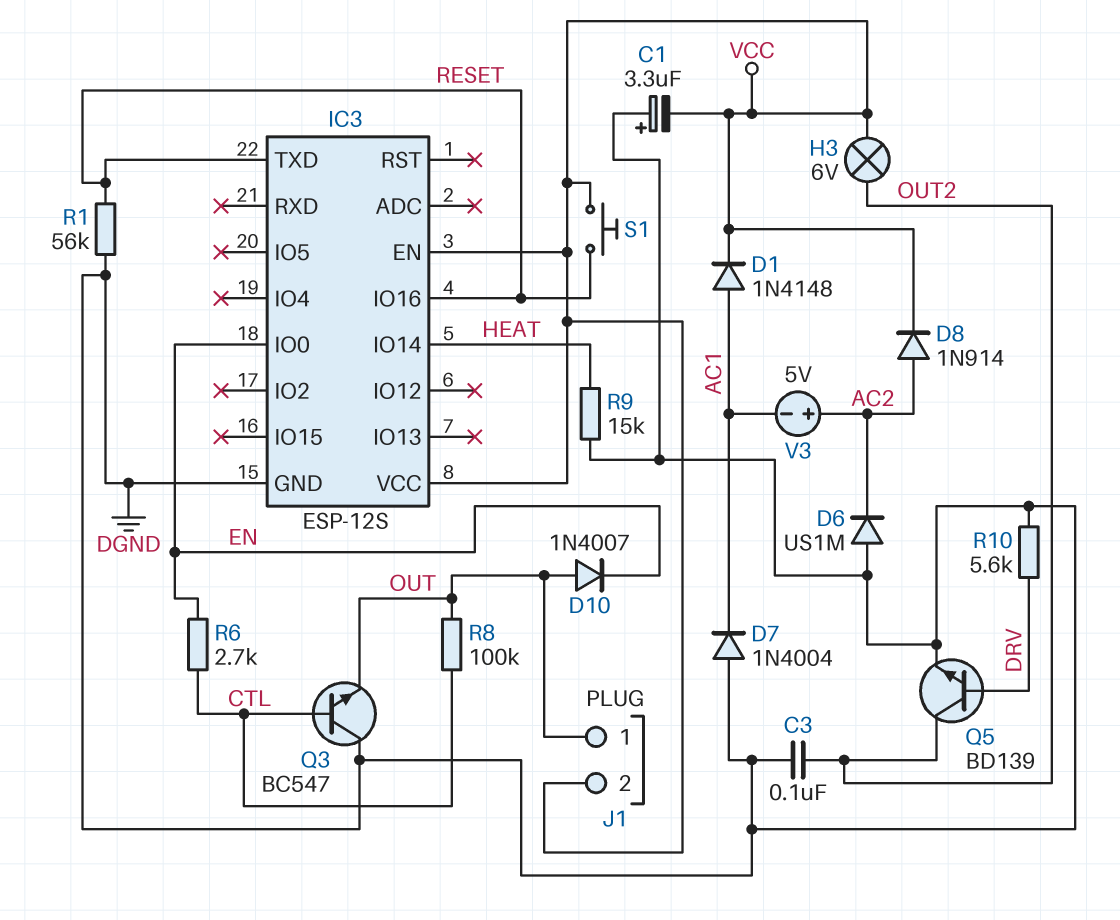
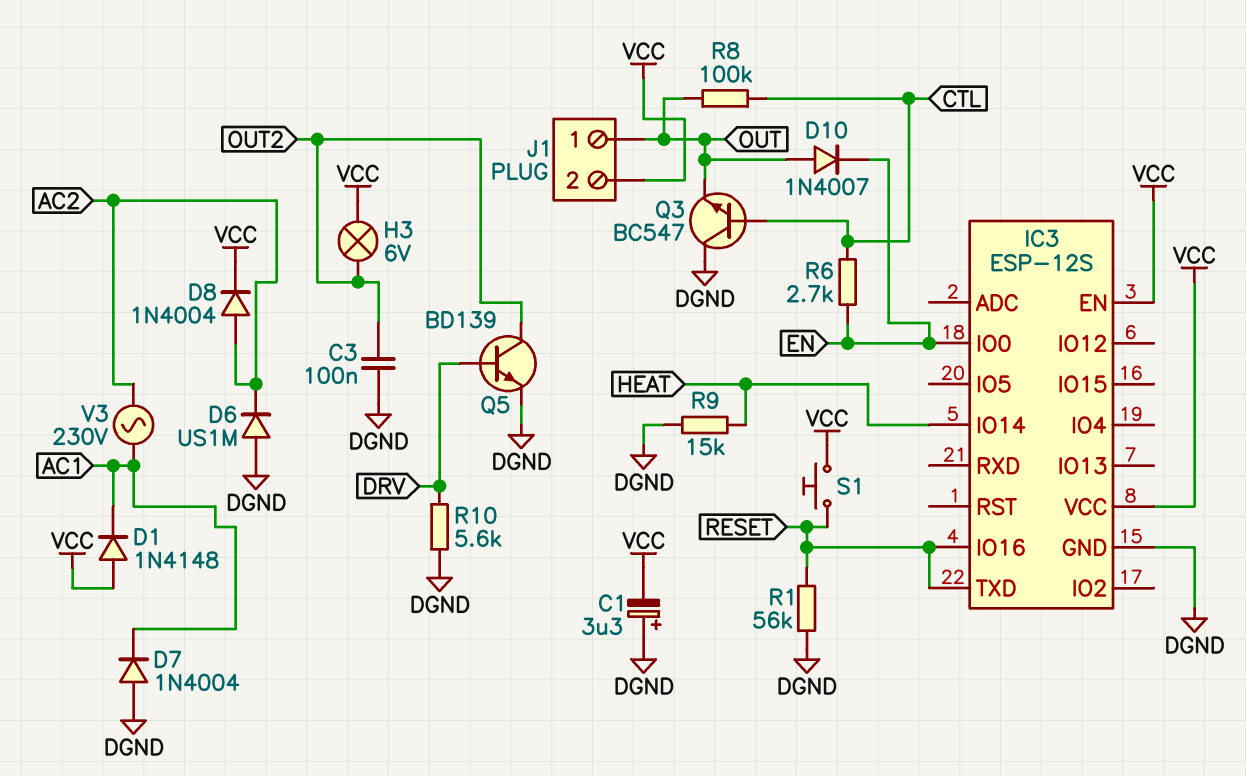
D1: diode 1N4148 (A AC1, K VCC) -> diode 1N4148 (A VCC, K AC1)
D8: diode 1N914 (A AC2, K VCC) -> diode 1N4004 (A AC2, K VCC)
V3: 5V (plus AC2, minus AC1) -> AC 230V (AC1, AC2)

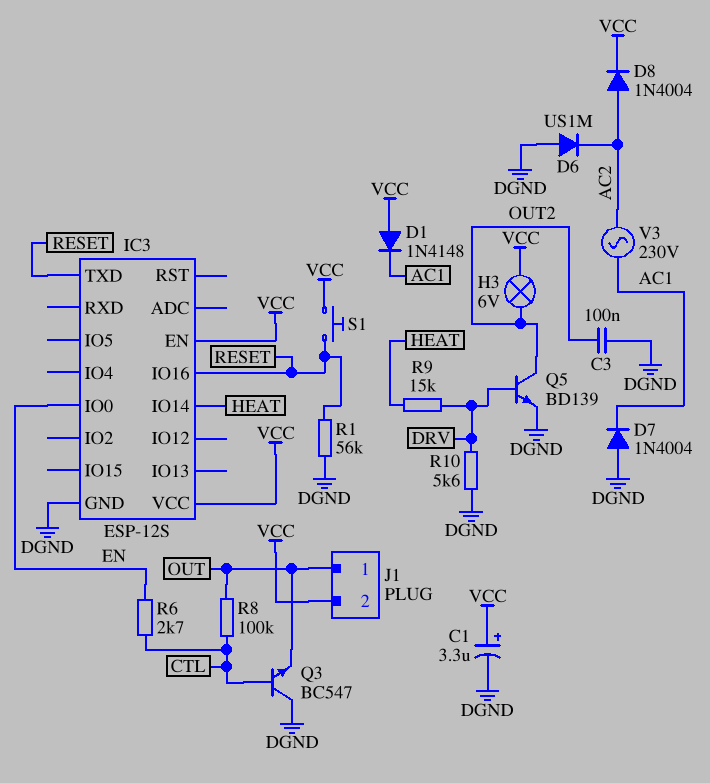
C1: 3.3uF (plus DGND, minus VCC) -> 3.3uF (plus VCC, minus DGND)
D10: diode 1N4007 (A OUT, K EN) -> none
R9: 15k (DGND, HEAT) -> 15k (DRV, HEAT)

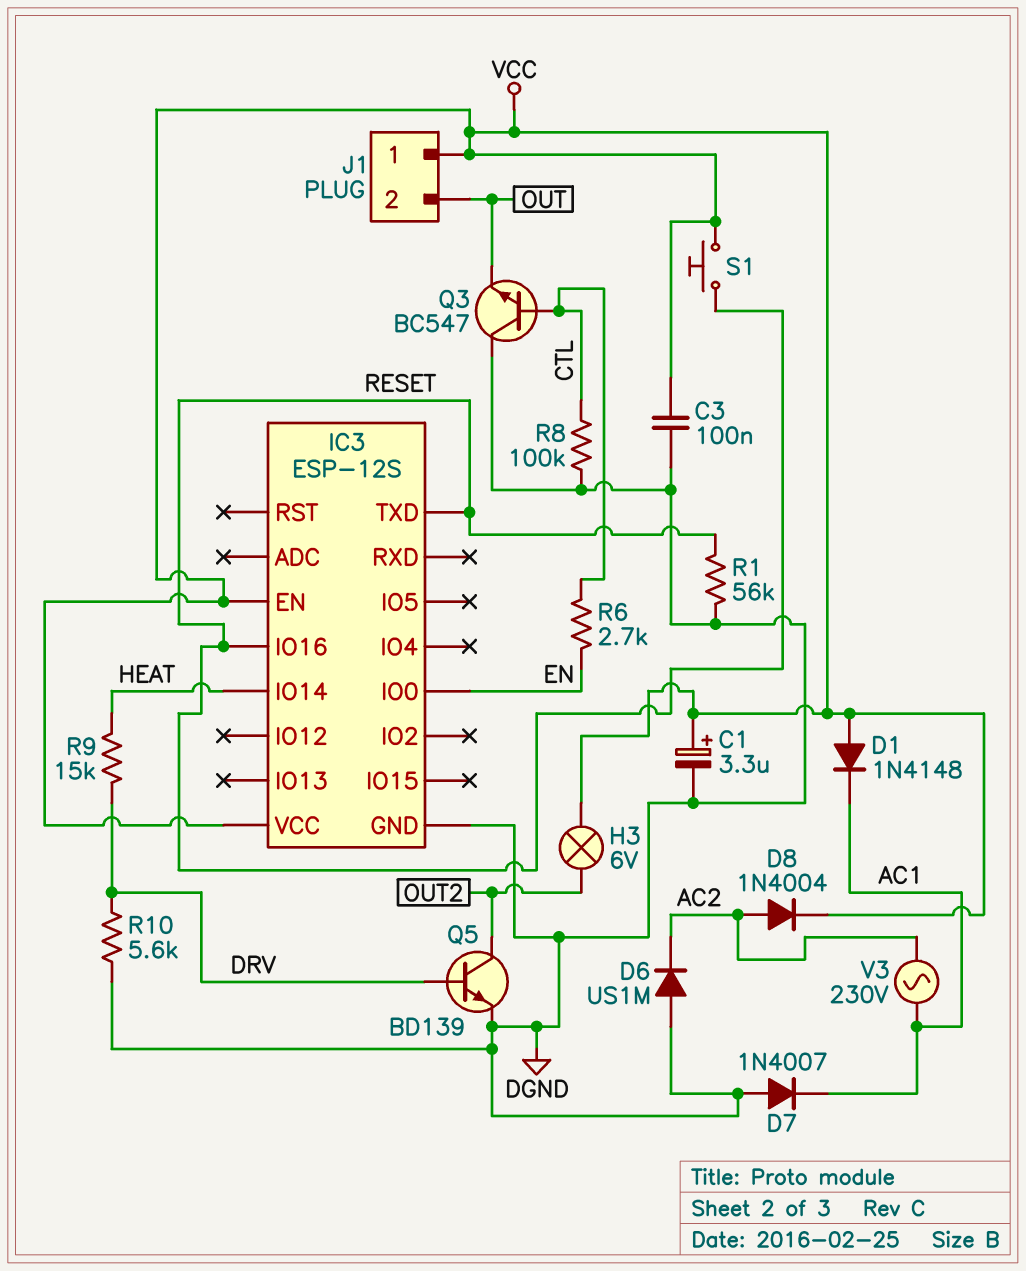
C3: 100nF (DGND, OUT2) -> 100nF (DGND, VCC)
D7: diode 1N4004 (A DGND, K AC1) -> diode 1N4007 (A DGND, K AC1)
J1 pin 1: OUT -> VCC
J1 pin 2: VCC -> OUT
R8: 100k (CTL, OUT) -> 100k (CTL, DGND)

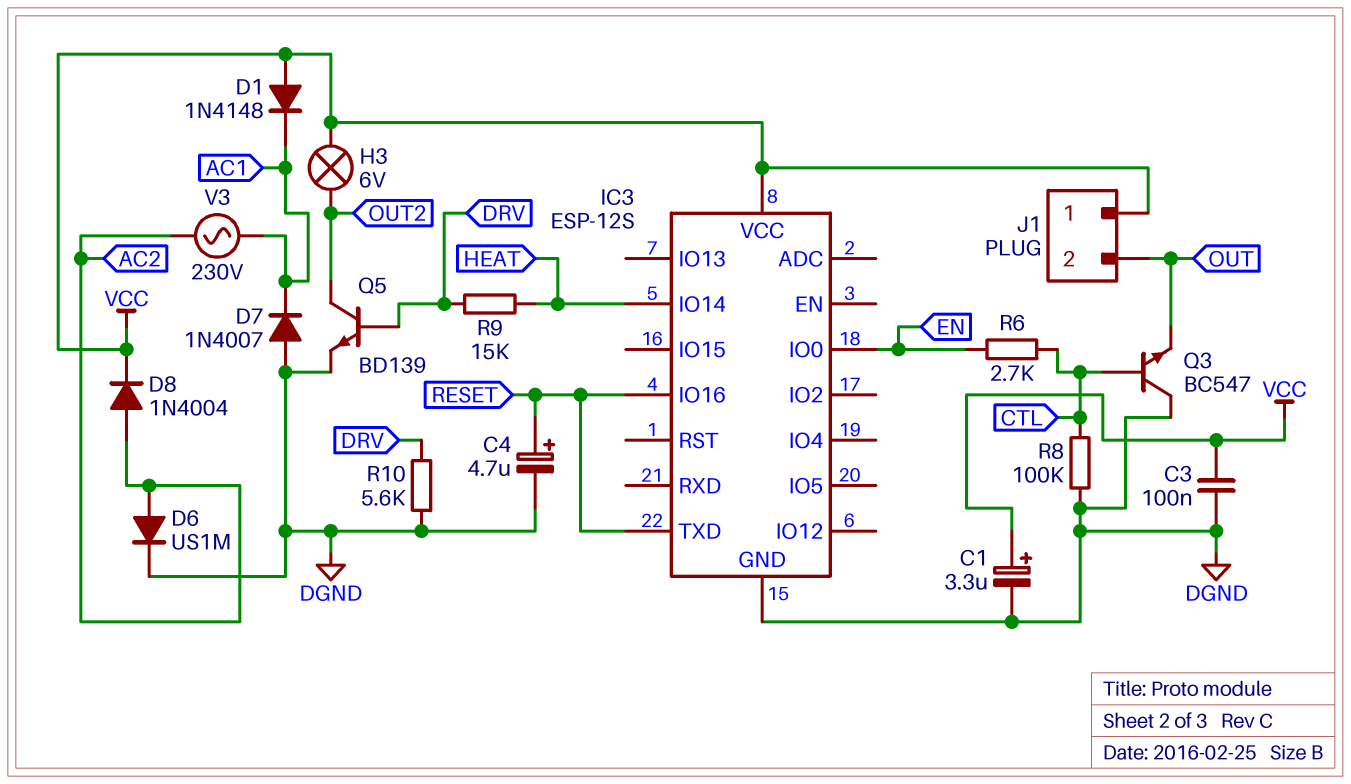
C4: none -> 4.7uF (plus RESET, minus DGND)
D6: diode US1M (A DGND, K AC2) -> diode US1M (A AC2, K DGND)
IC3 pin EN: VCC -> none
R1: 56k (DGND, RESET) -> none
S1: button (RESET, VCC) -> none

